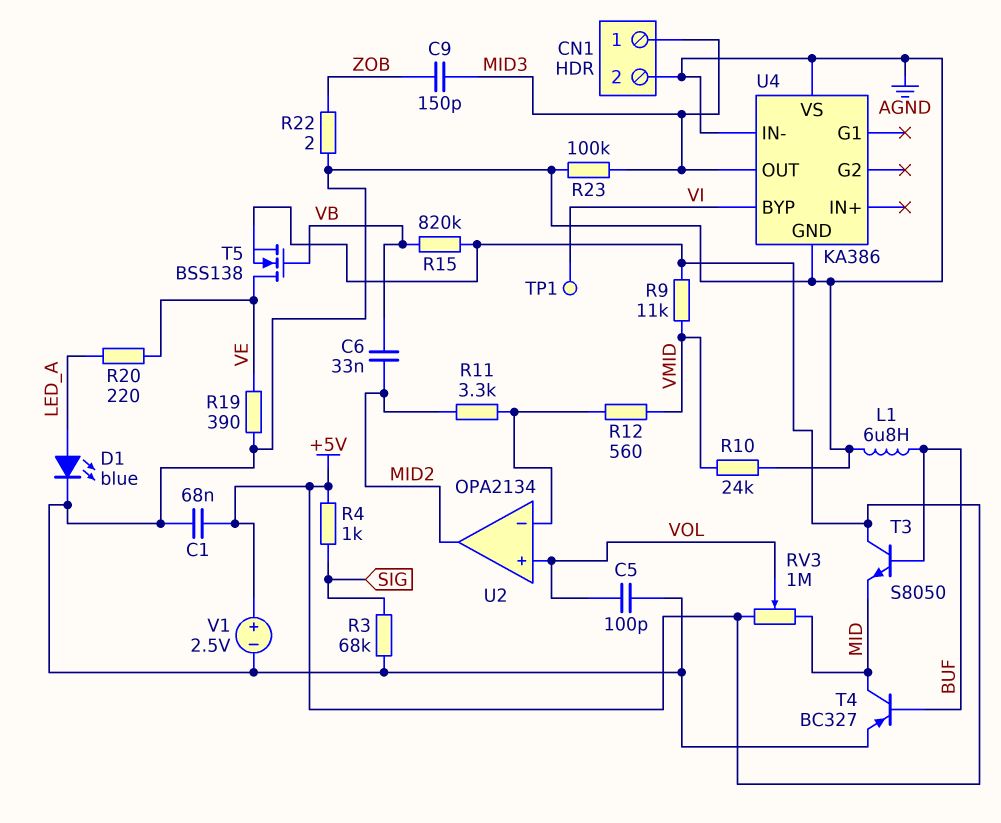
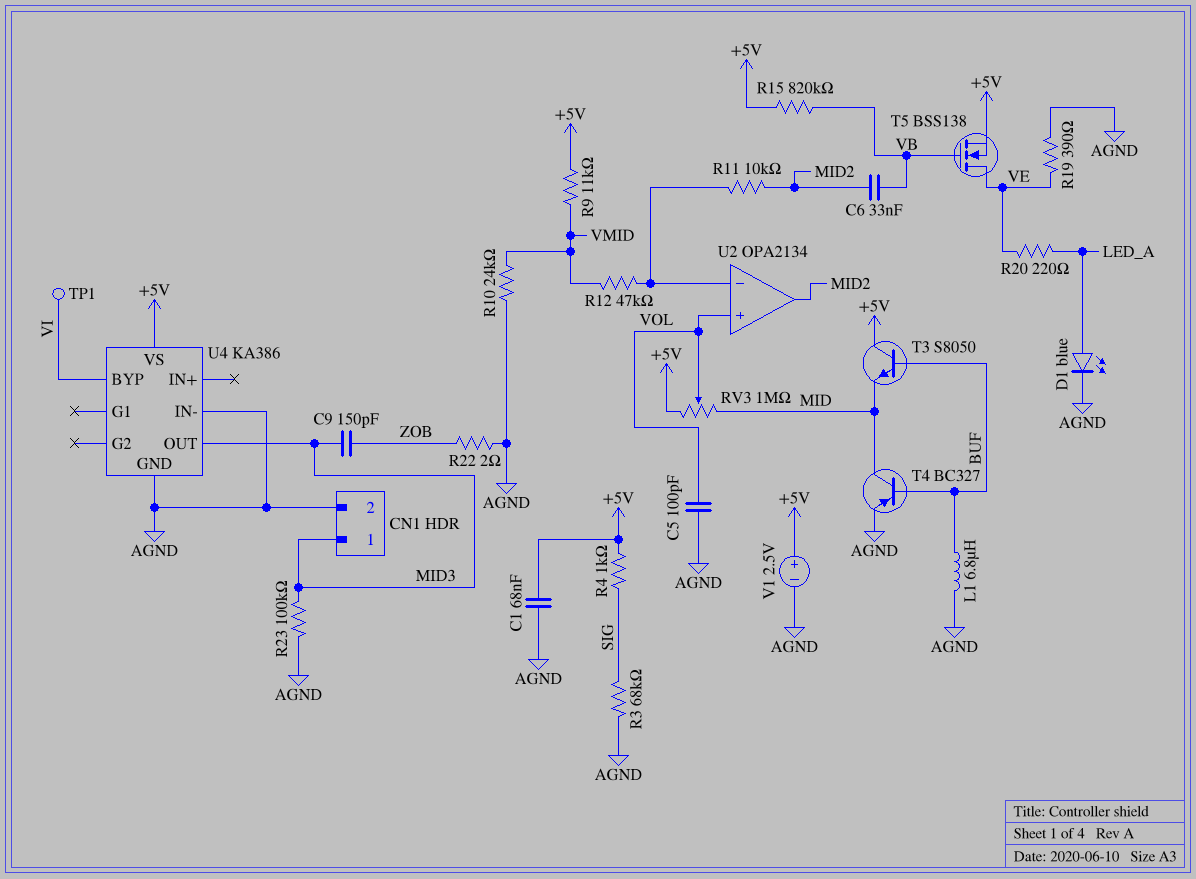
R11: 3.3k (MID2, U2/in-) -> 10k (MID2, U2/in-)
R12: 560 (U2/in-, VMID) -> 47k (U2/in-, VMID)
U4 pin VS: AGND -> +5V

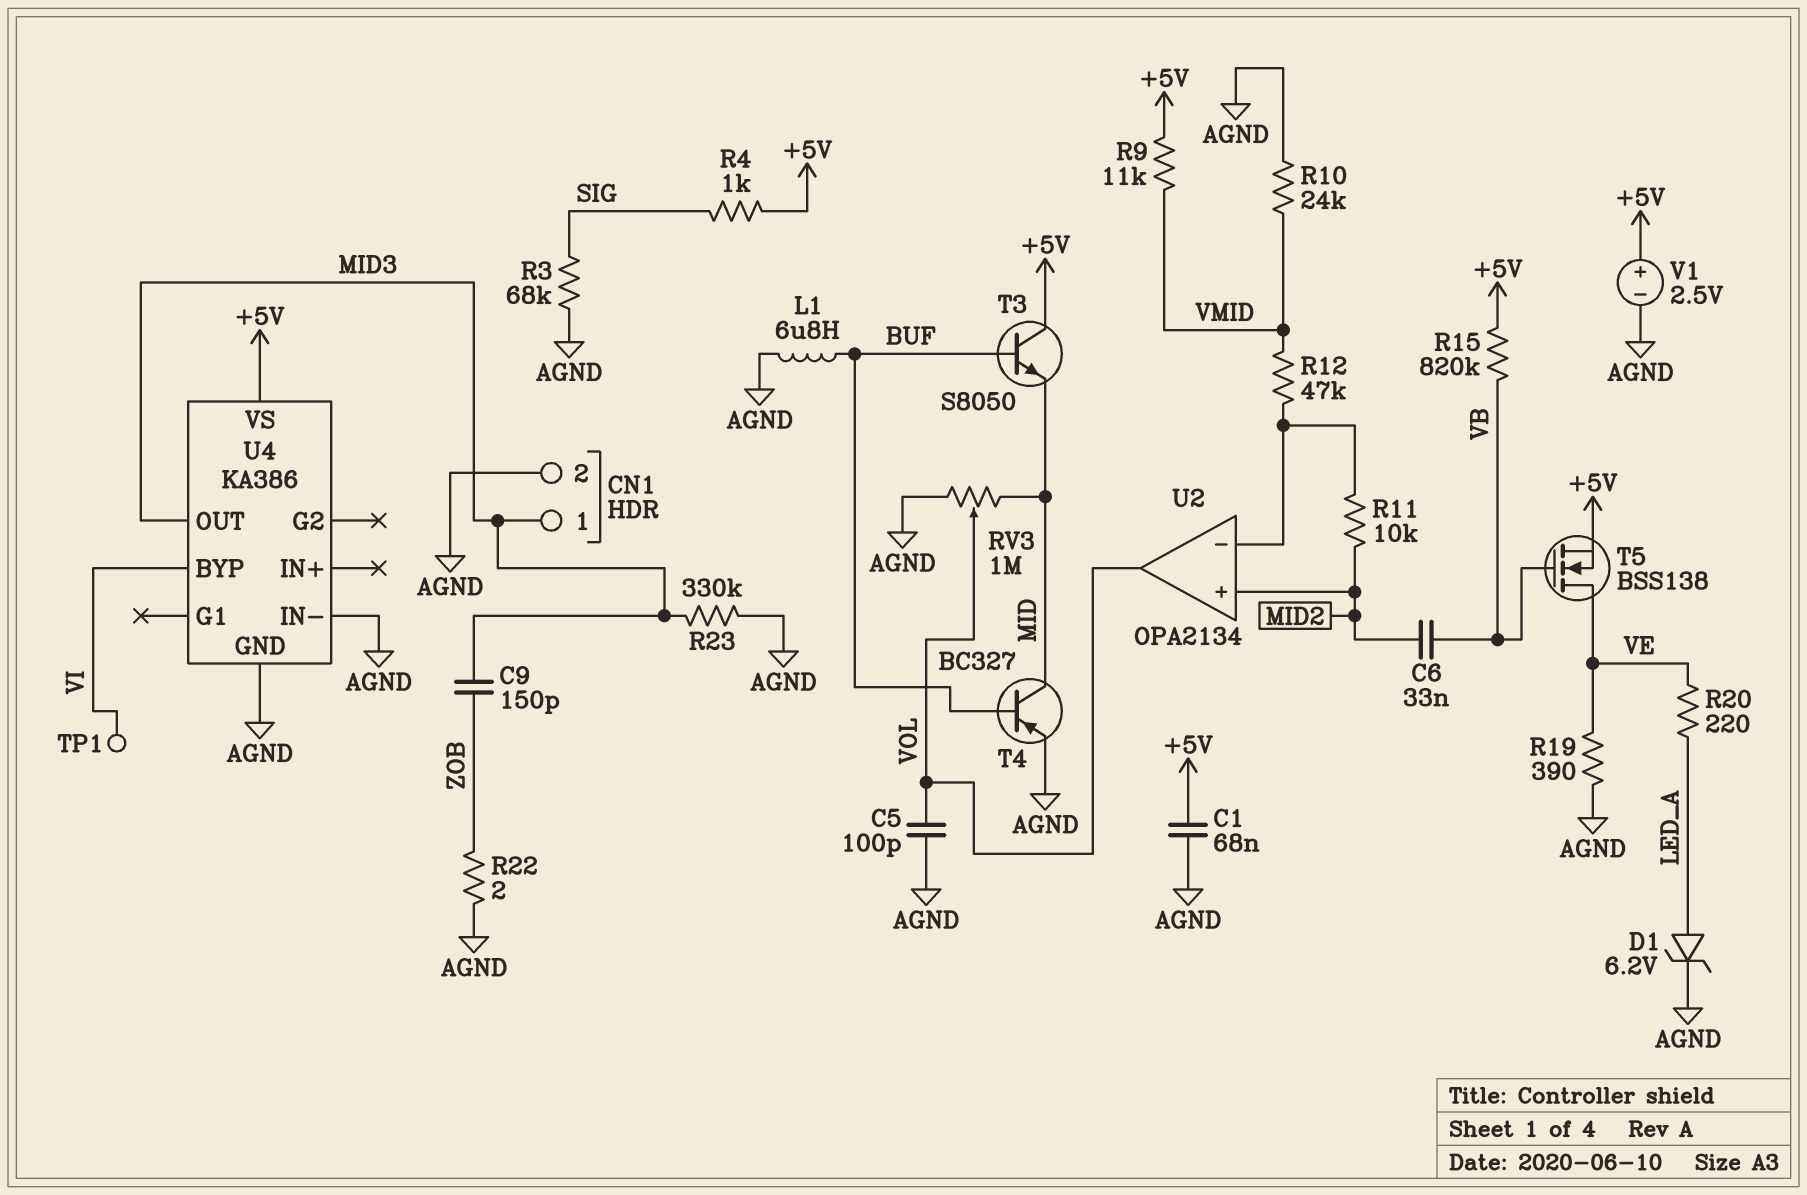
D1: LED blue (A LED_A, K AGND) -> zener 6.2V (A LED_A, K AGND)
R23: 100k (AGND, MID3) -> 330k (AGND, MID3)
RV3: 1M (+5V, MID, wiper VOL) -> 1M (AGND, MID, wiper VOL)
U2 pin in+: VOL -> MID2
U2 pin out: MID2 -> VOL

